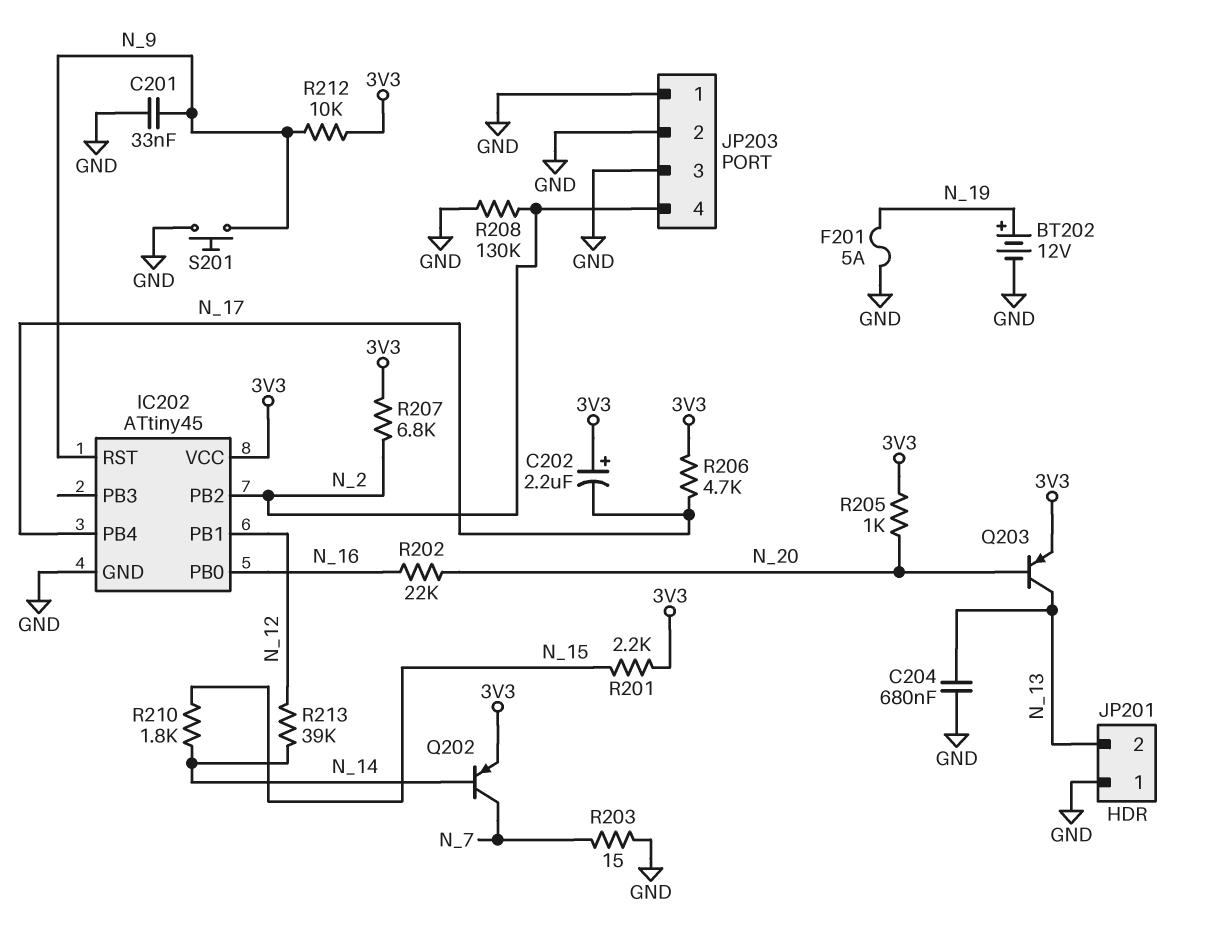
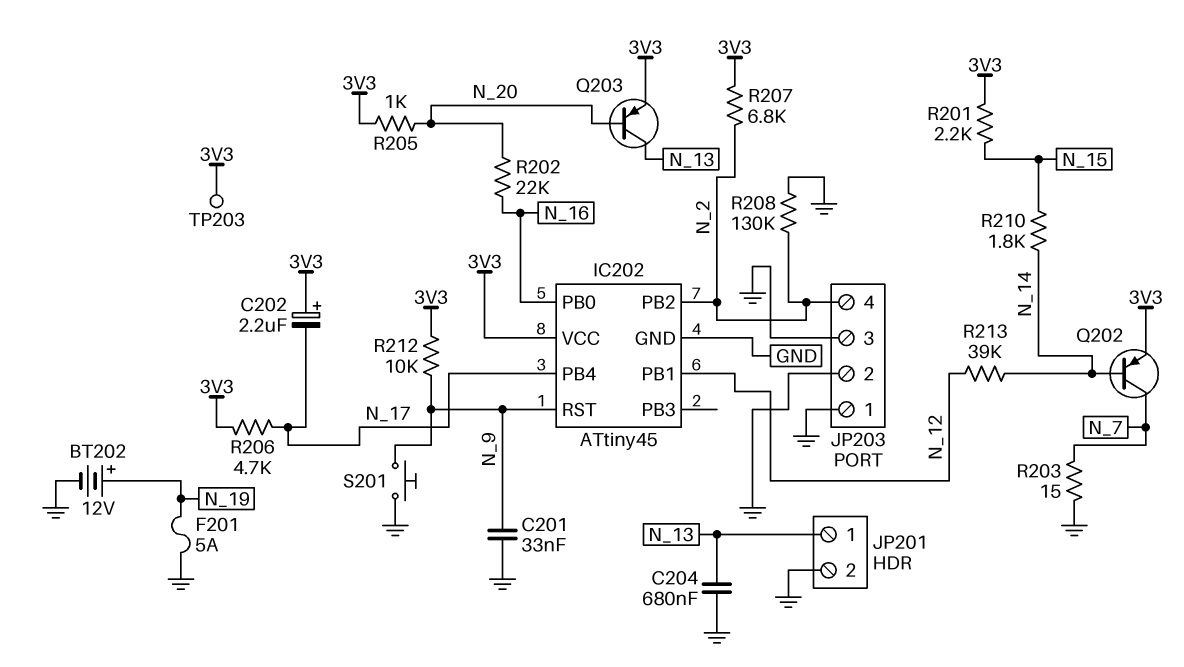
JP201 pin 1: GND -> N_13
JP201 pin 2: N_13 -> GND
TP203: none -> test point (3V3)

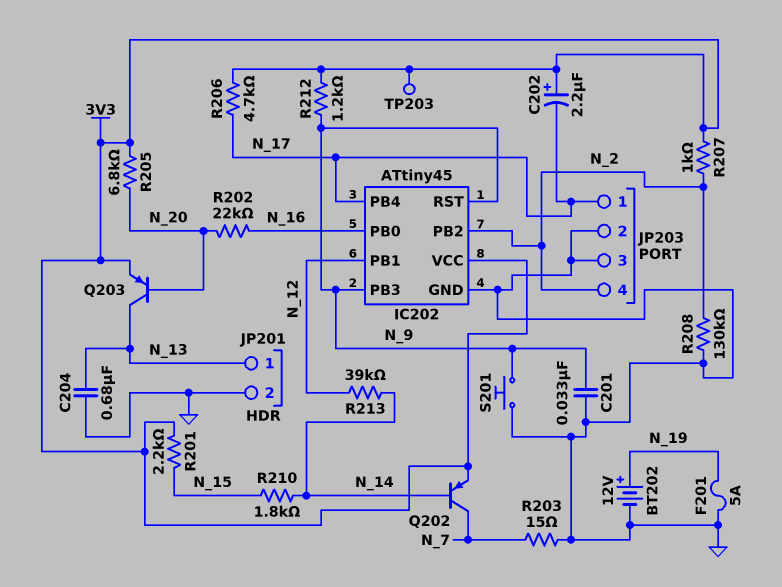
IC202 pin PB3: none -> N_9
JP203 pin 1: GND -> N_17
R205: 1k (3V3, N_20) -> 6.8k (3V3, N_20)
R207: 6.8k (3V3, N_2) -> 1k (3V3, N_2)
R212: 10k (3V3, N_9) -> 1.2k (3V3, N_9)

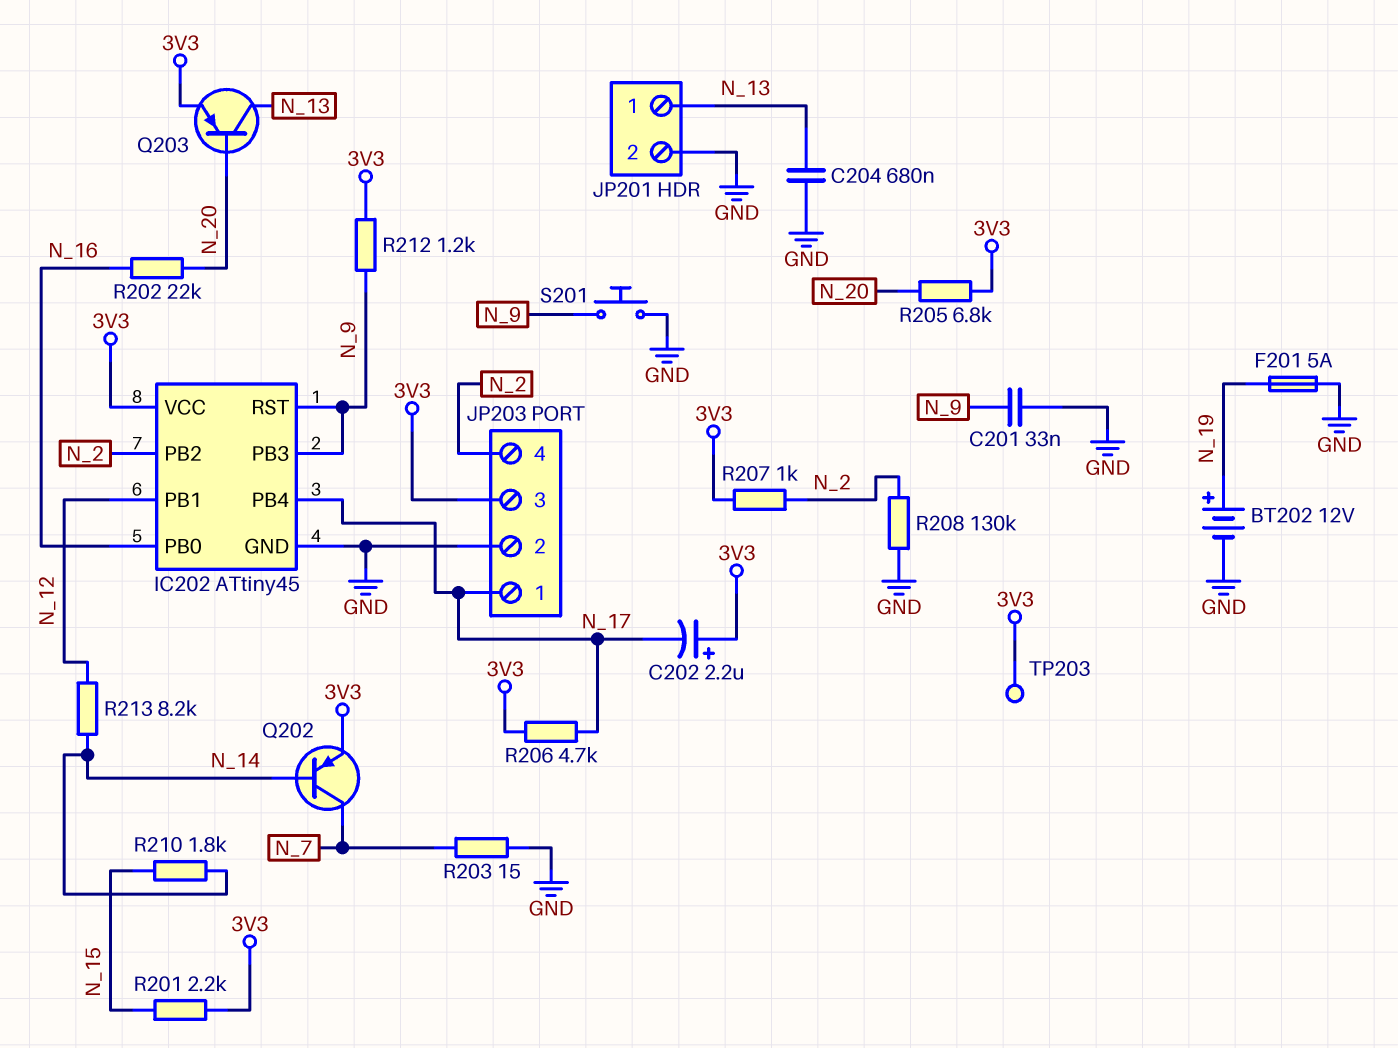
JP203 pin 3: GND -> 3V3
R213: 39k (N_12, N_14) -> 8.2k (N_12, N_14)

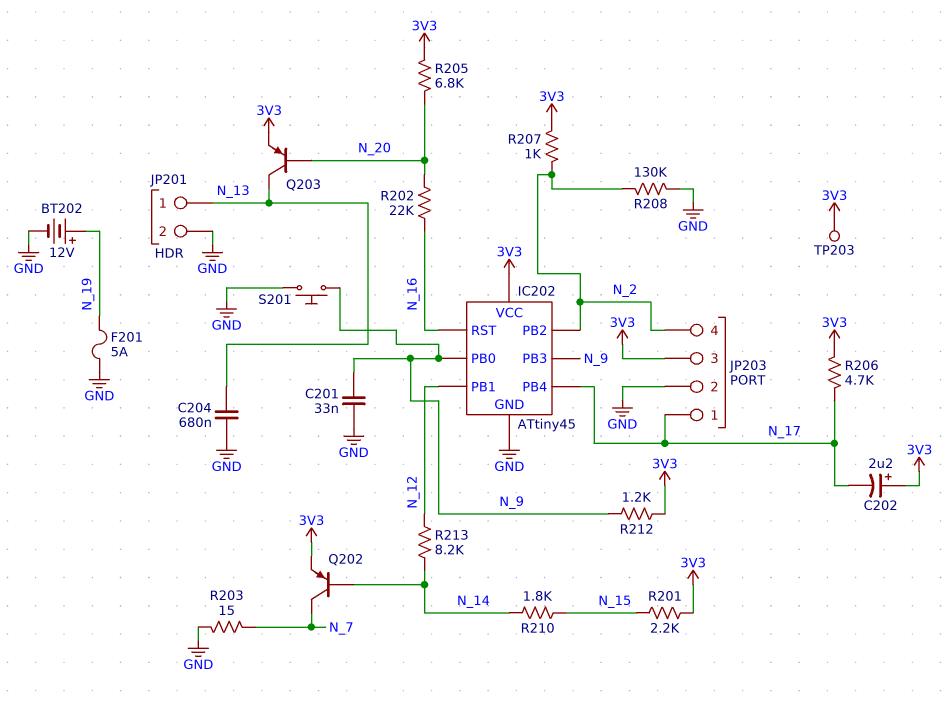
IC202 pin PB0: N_16 -> N_9
IC202 pin RST: N_9 -> N_16

